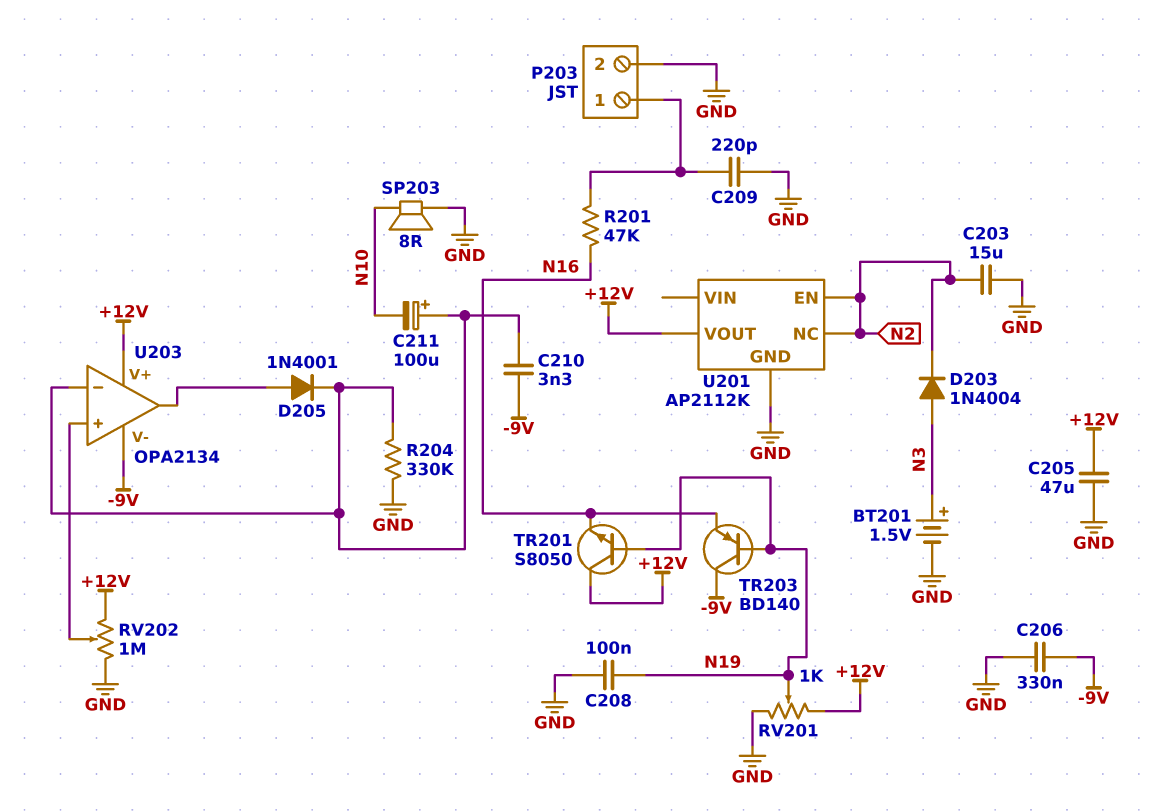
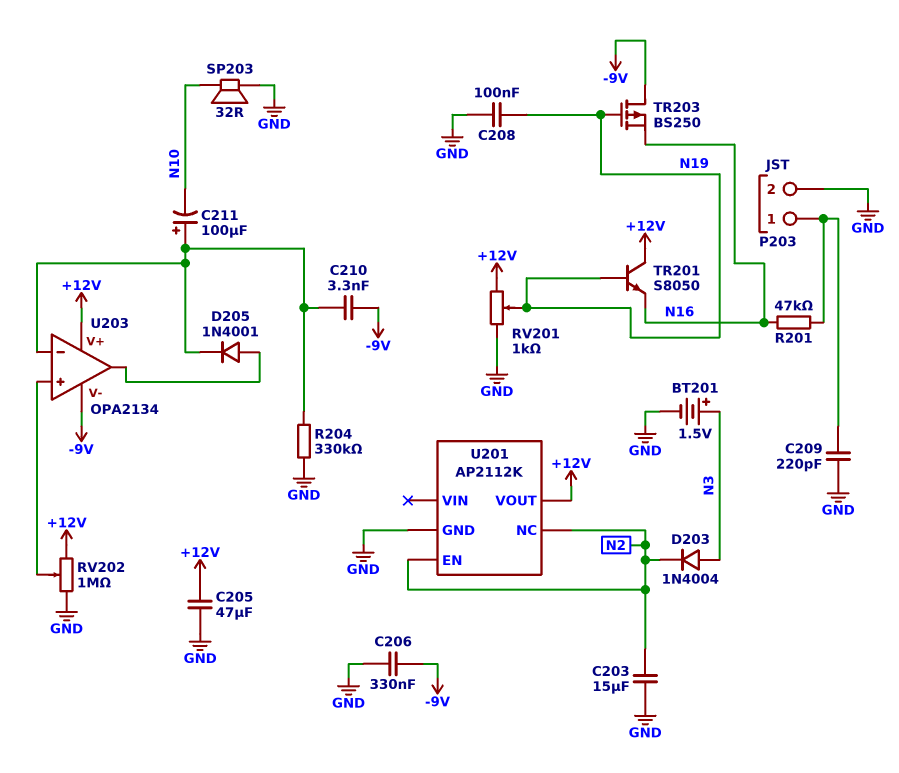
SP203: speaker 8R (GND, N10) -> speaker 32R (GND, N10)
TR203: PNP BD140 (B N19, C -9V, E N16) -> PMOS BS250 (G N19, D -9V, S N16)

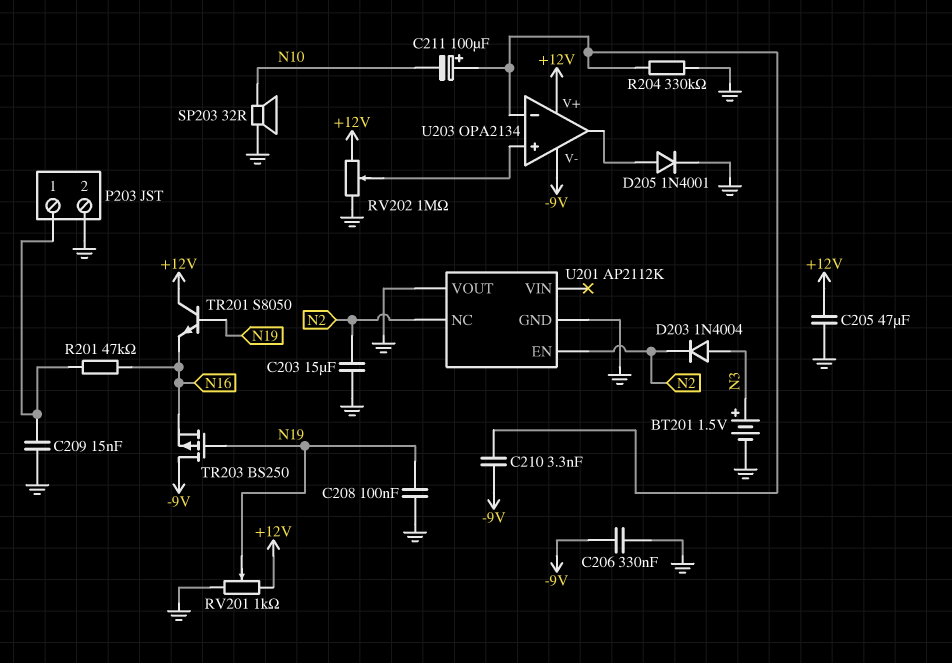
C209: 220pF (GND, P203/1) -> 15nF (GND, P203/1)
D205: diode 1N4001 (A U203/out, K U203/in-) -> diode 1N4001 (A U203/out, K GND)
U201 pin VOUT: +12V -> GND

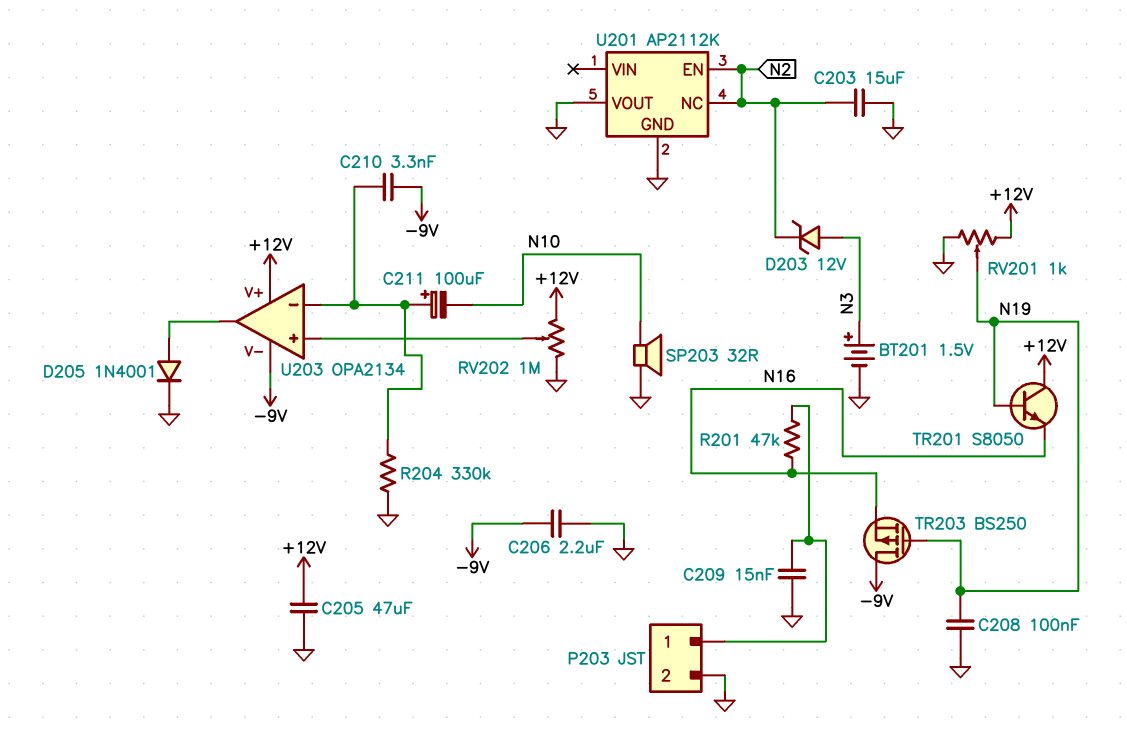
C206: 330nF (-9V, GND) -> 2.2uF (-9V, GND)
D203: diode 1N4004 (A N3, K N2) -> zener 12V (A N3, K N2)

